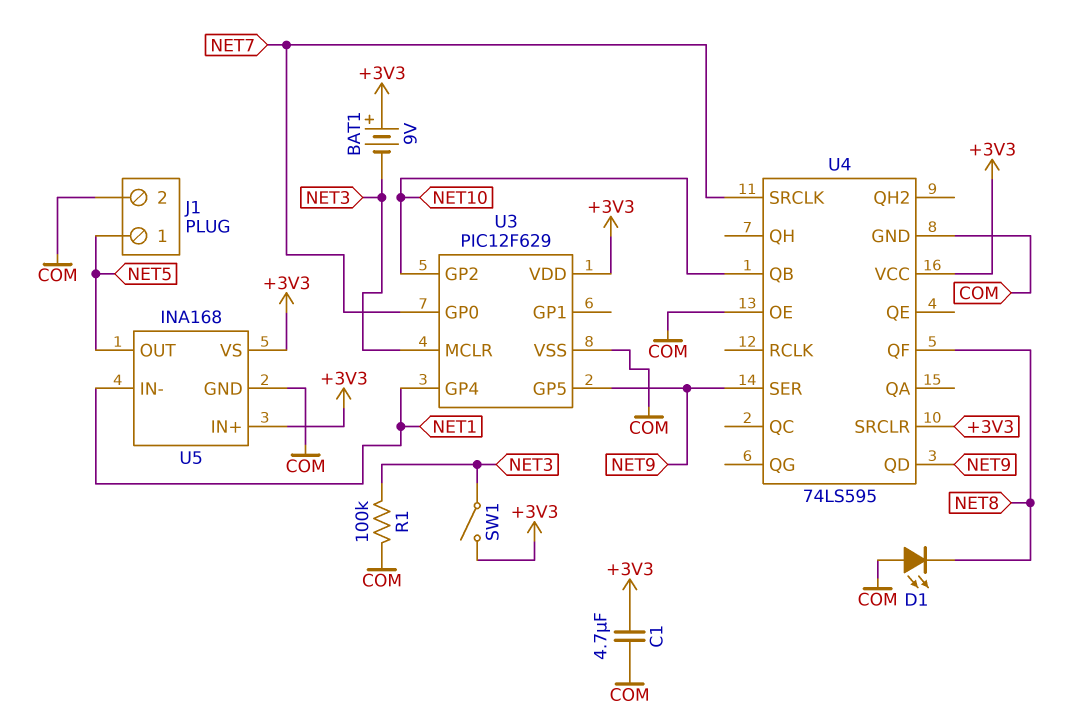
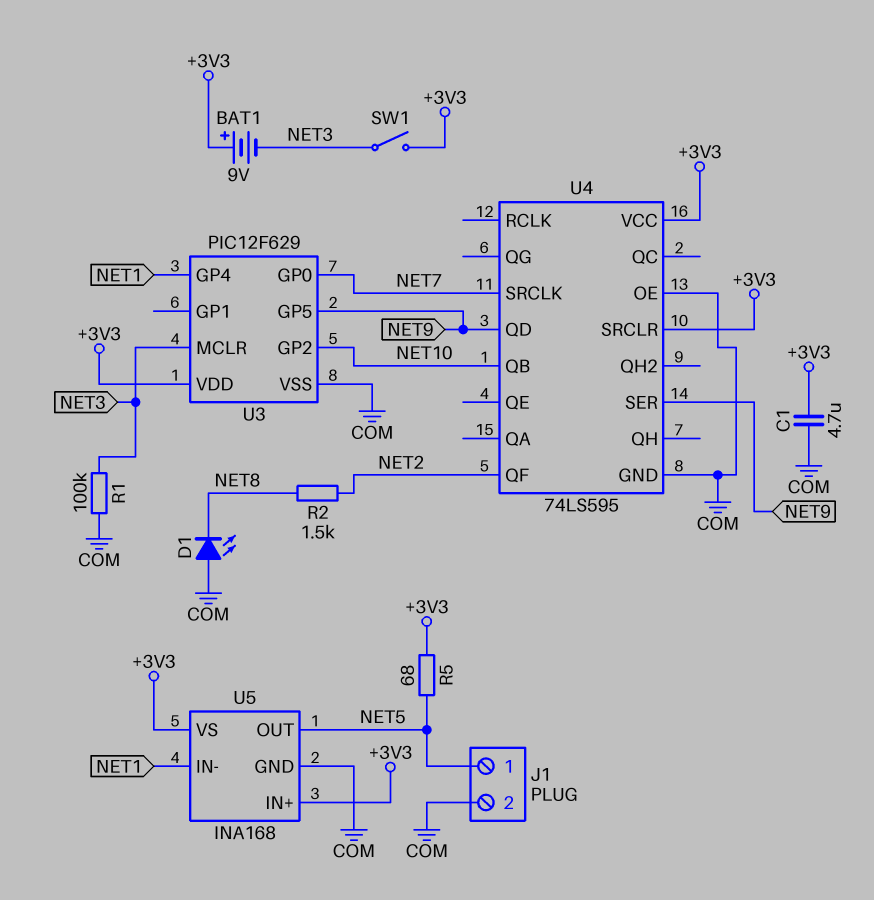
R2: none -> 1.5k (NET2, NET8)
R5: none -> 68 (+3V3, NET5)
U4 pin QF: NET8 -> NET2

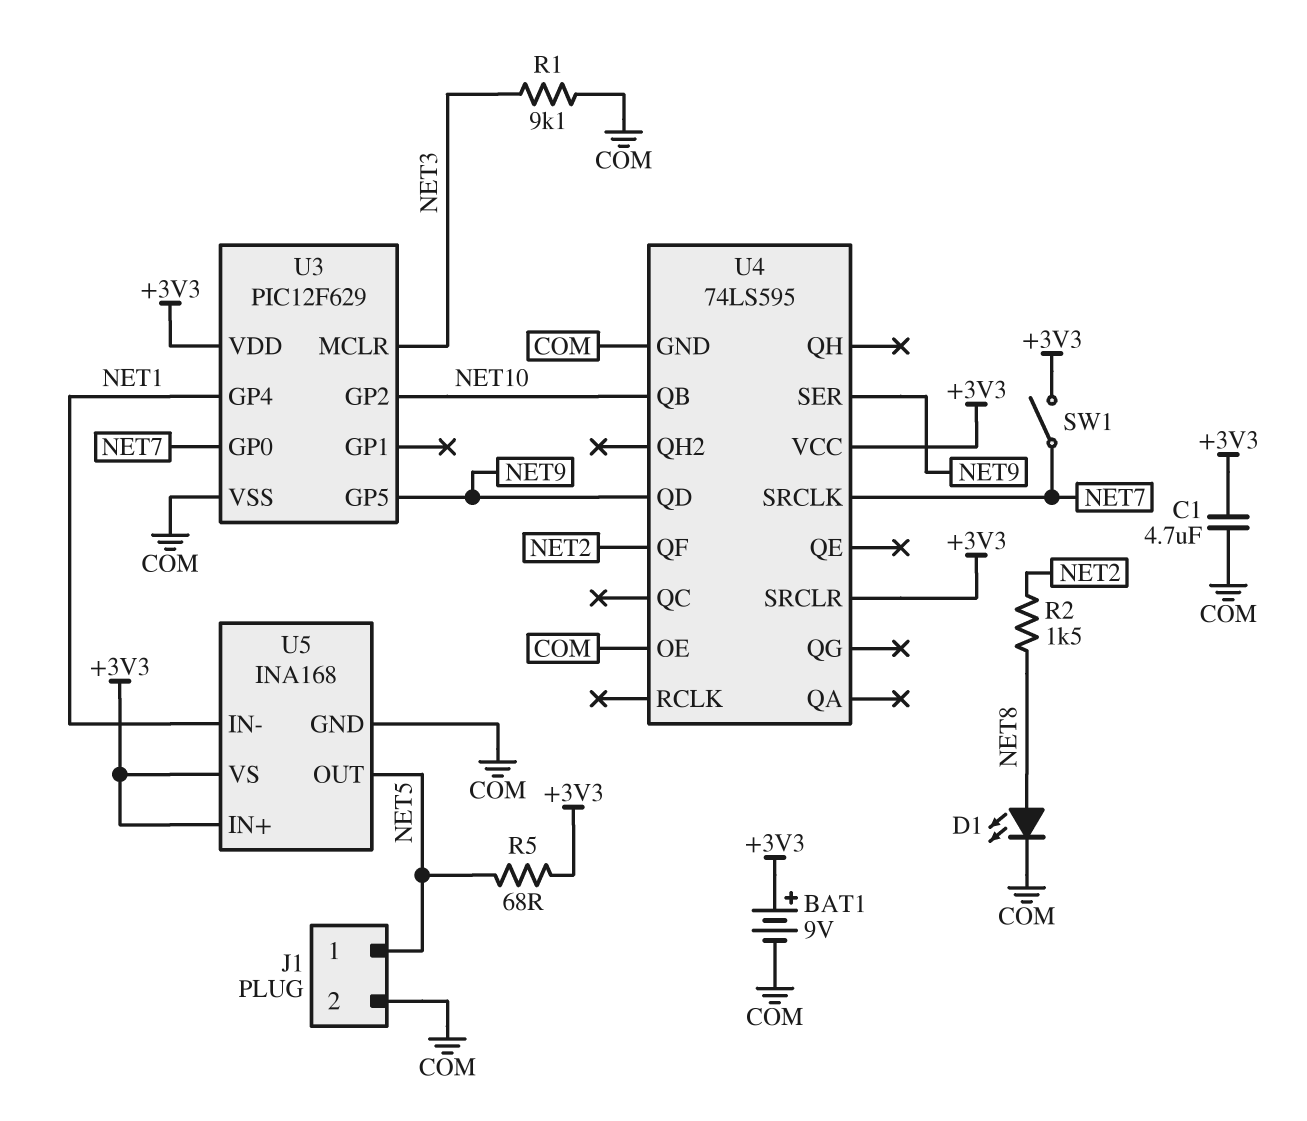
BAT1: 9V (plus +3V3, minus NET3) -> 9V (plus +3V3, minus COM)
D1: LED (A COM, K NET8) -> LED (A NET8, K COM)
R1: 100k (COM, NET3) -> 9.1k (COM, NET3)
SW1: switch (+3V3, NET3) -> switch (+3V3, NET7)

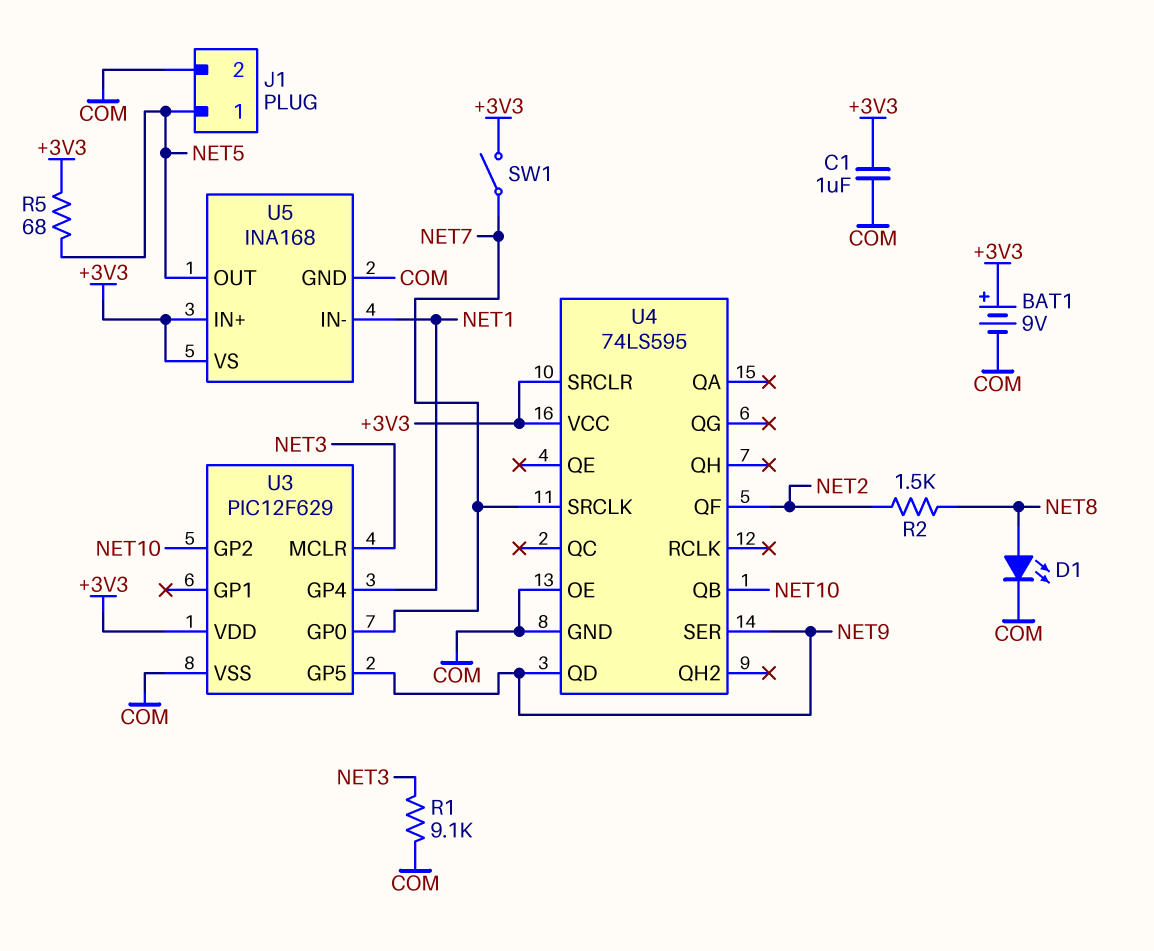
C1: 4.7uF (+3V3, COM) -> 1uF (+3V3, COM)

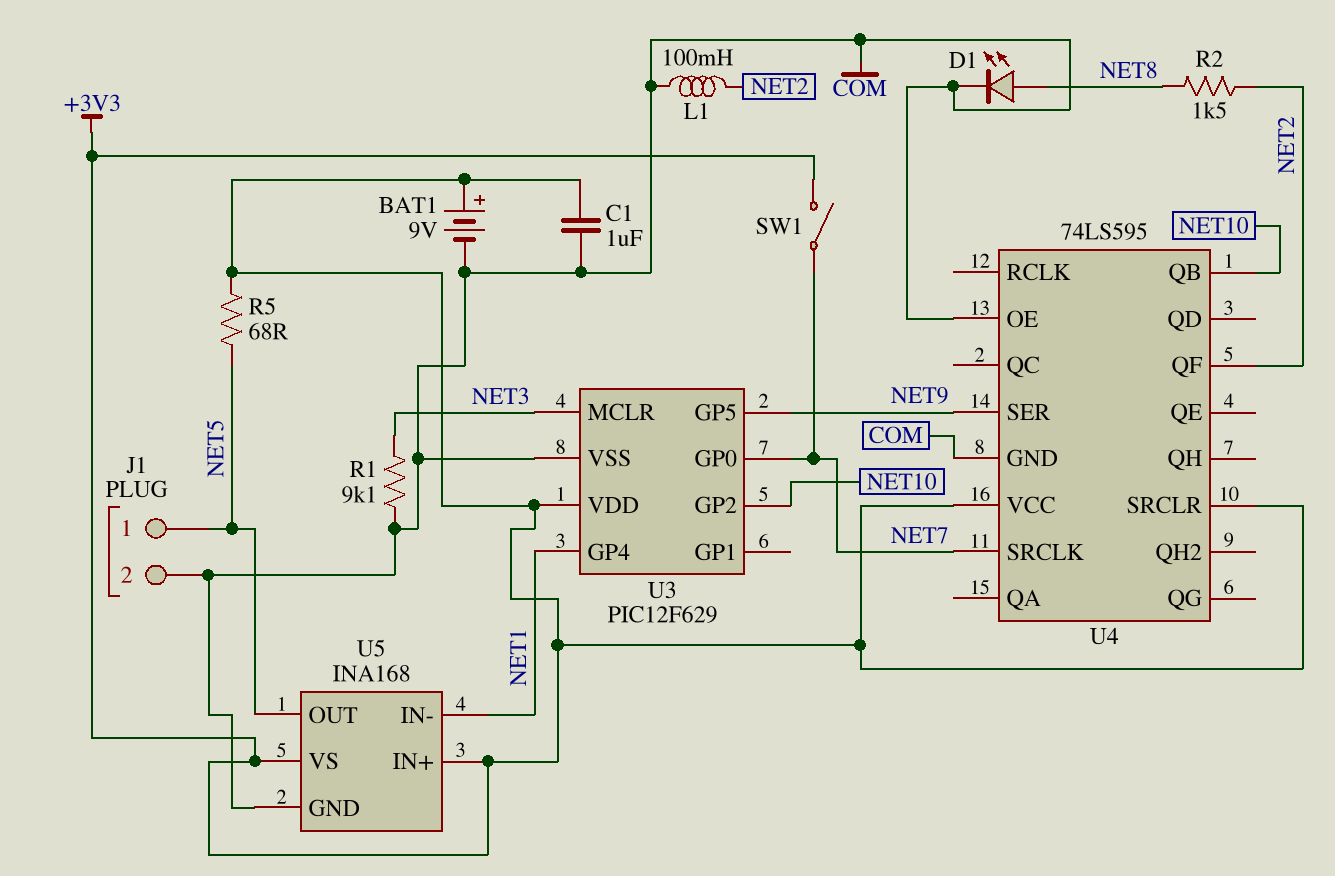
L1: none -> 100mH (COM, NET2)
U4 pin QD: NET9 -> none

